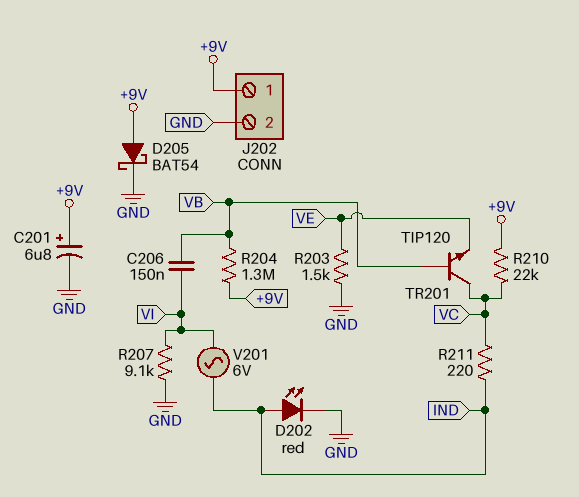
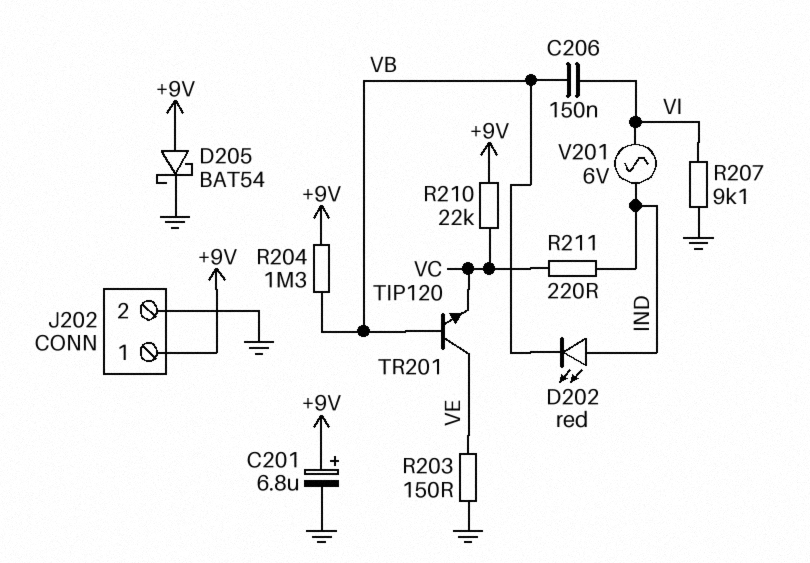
D202: LED red (A IND, K GND) -> LED red (A IND, K VB)
R203: 1.5k (GND, VE) -> 150 (GND, VE)
TR201: NPN TIP120 (B VB, C VC, E VE) -> NPN TIP120 (B VB, C VE, E VC)

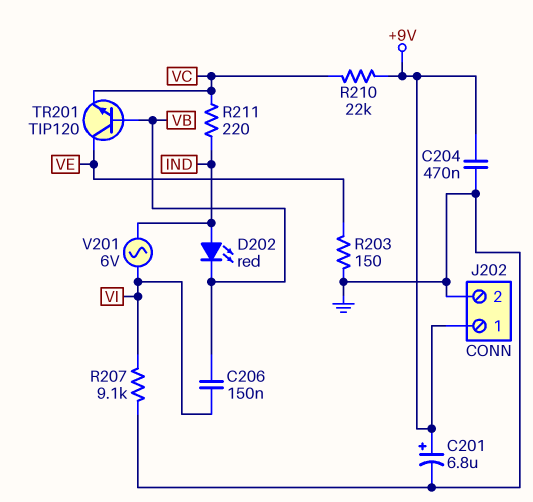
C204: none -> 470nF (+9V, GND)
D205: schottky BAT54 (A +9V, K GND) -> none
R204: 1.3M (+9V, VB) -> none

